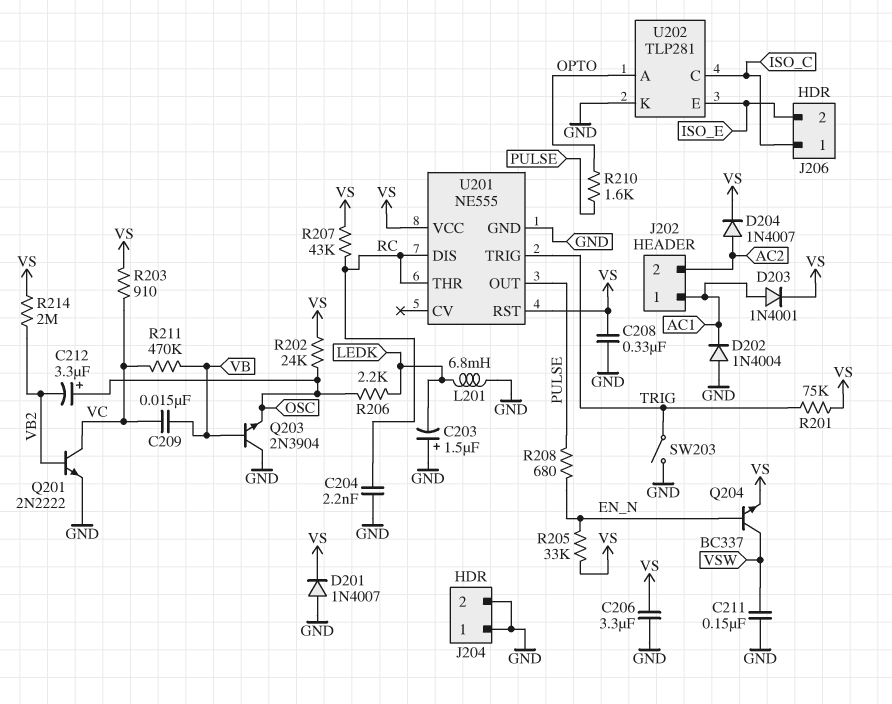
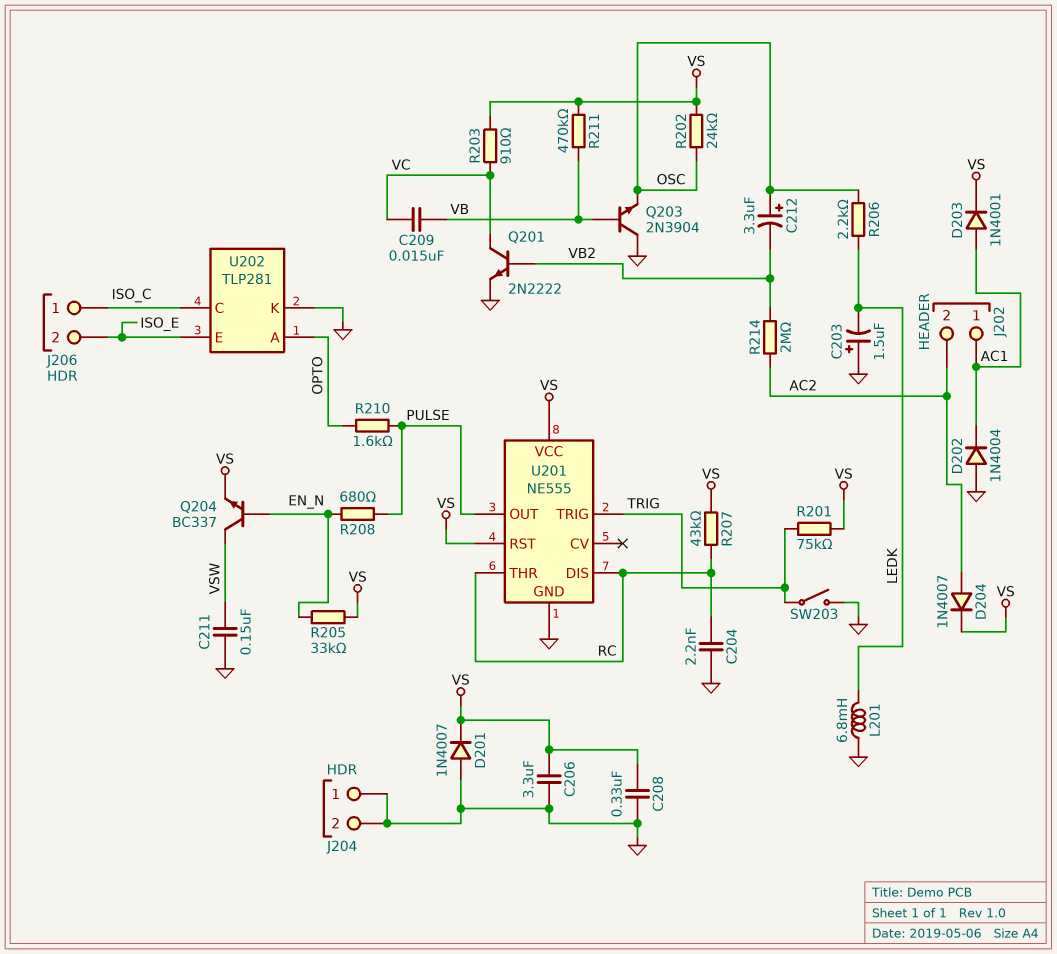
R211: 470k (VB, VC) -> 470k (VB, VS)
R214: 2M (VB2, VS) -> 2M (AC2, VB2)

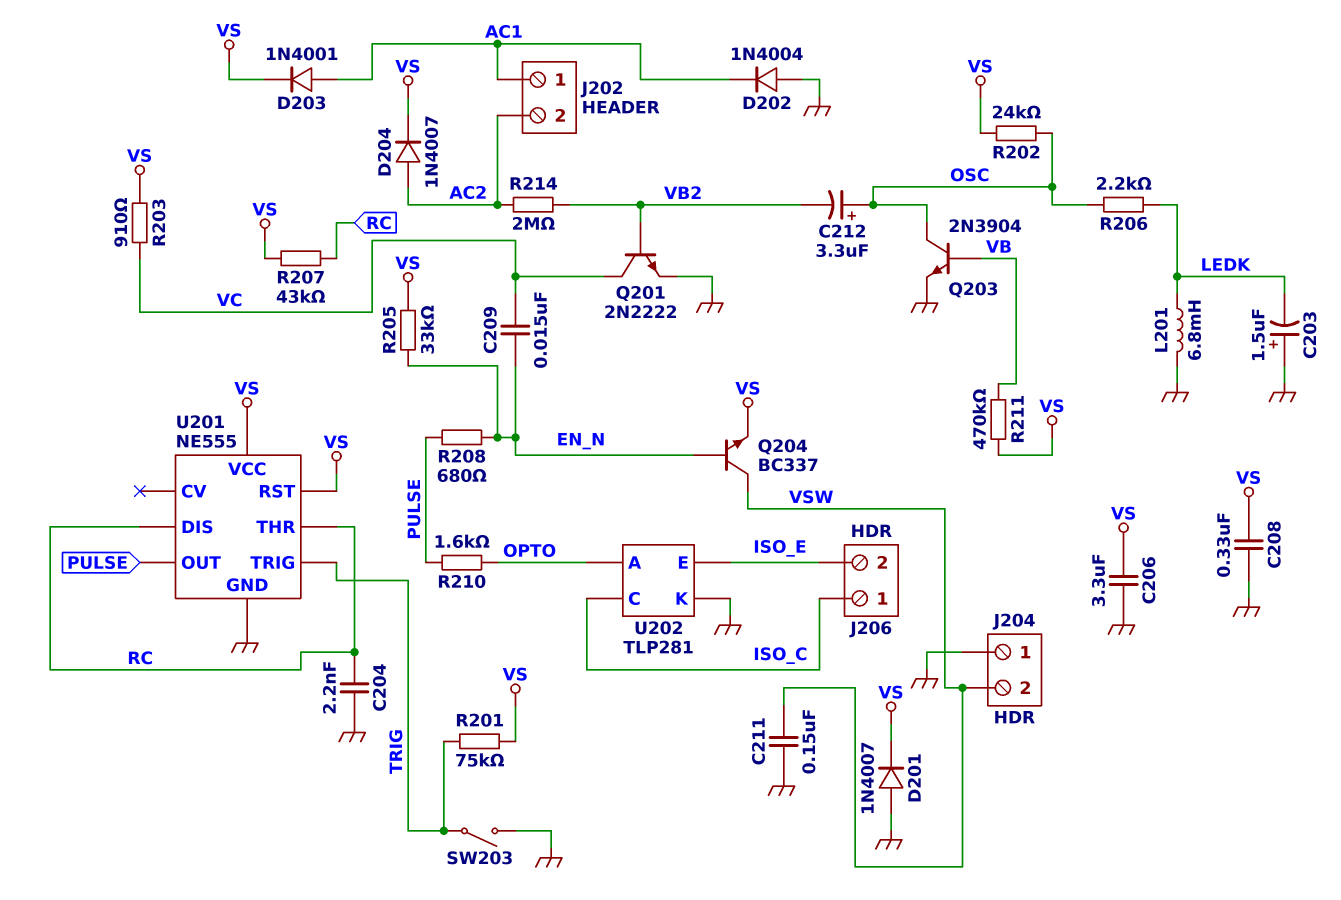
C209: 15nF (VB, VC) -> 15nF (EN_N, VC)
J204 pin 2: GND -> VSW
Q203: NPN 2N3904 (B VB, C GND, E OSC) -> NPN 2N3904 (B VB, C OSC, E GND)

